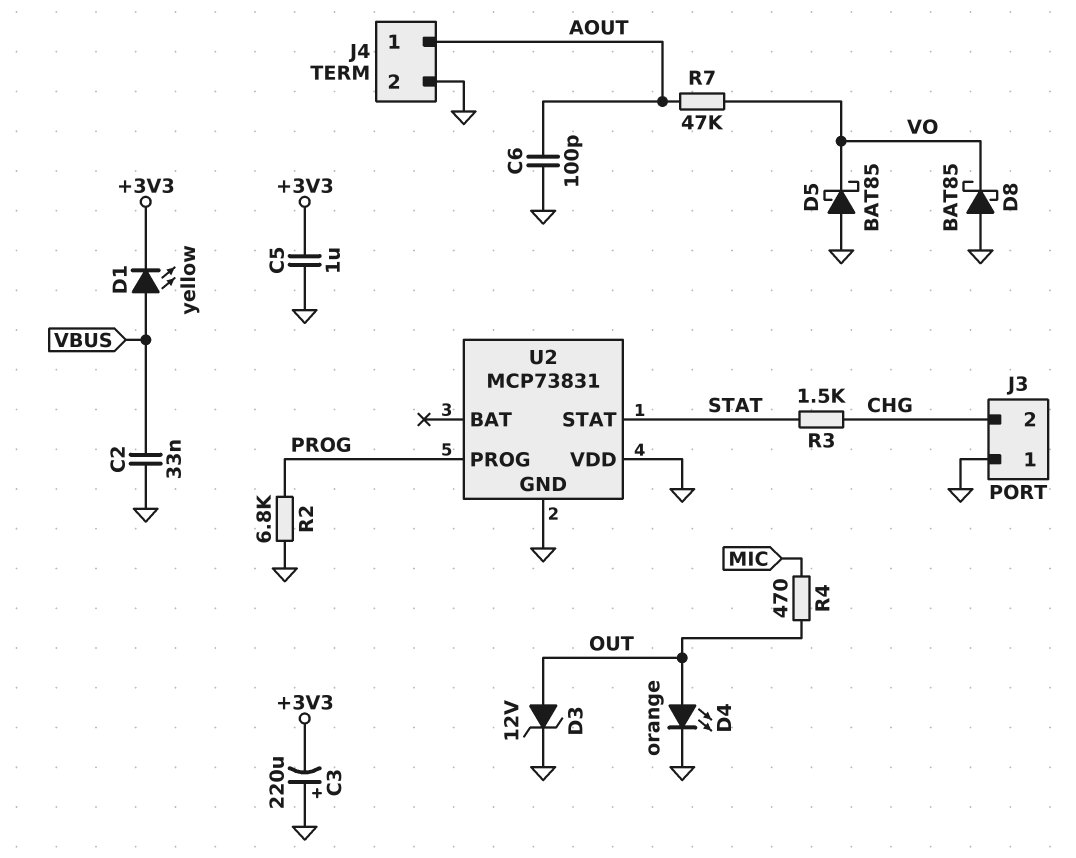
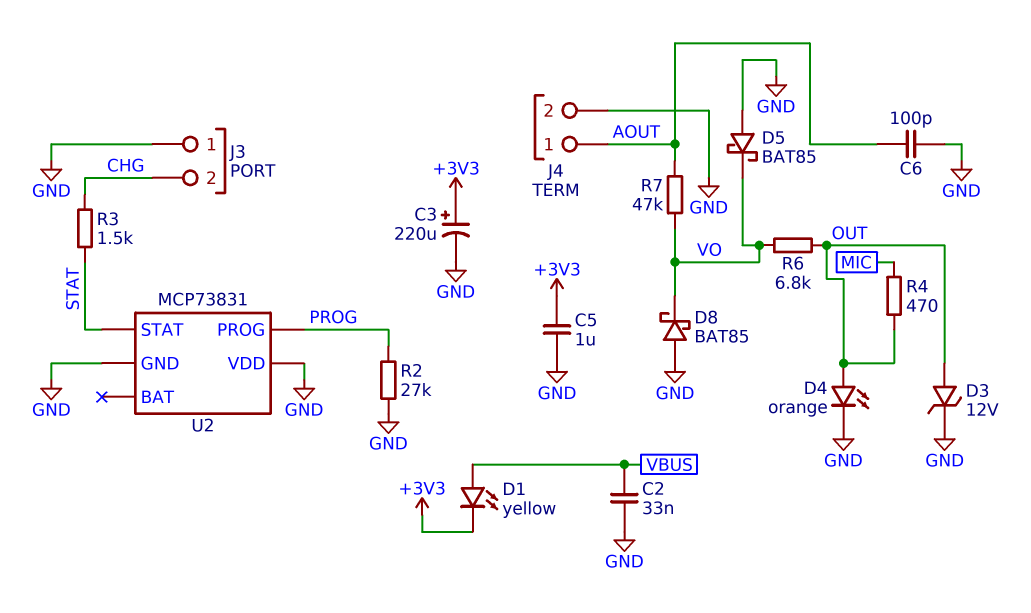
C3: 220uF (plus GND, minus +3V3) -> 220uF (plus +3V3, minus GND)
R2: 6.8k (GND, PROG) -> 27k (GND, PROG)
R6: none -> 6.8k (OUT, VO)

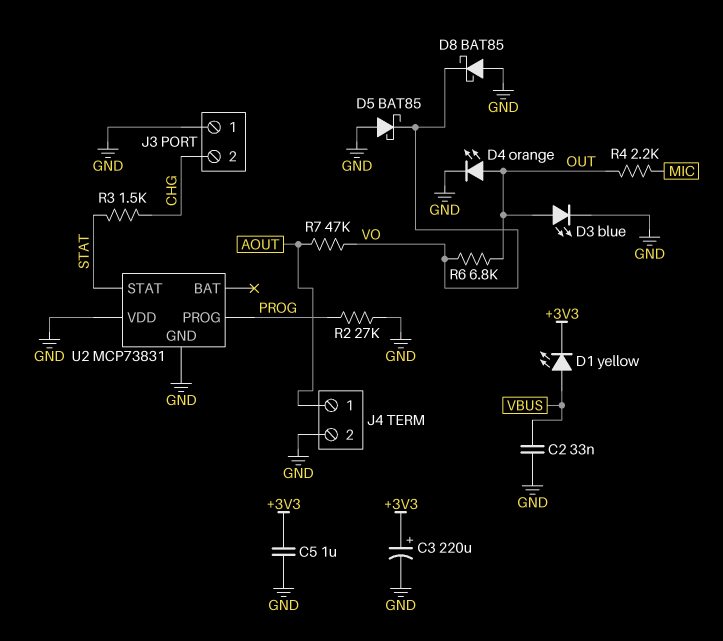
C6: 100pF (AOUT, GND) -> none
D3: zener 12V (A OUT, K GND) -> LED blue (A OUT, K GND)
R4: 470 (MIC, OUT) -> 2.2k (MIC, OUT)

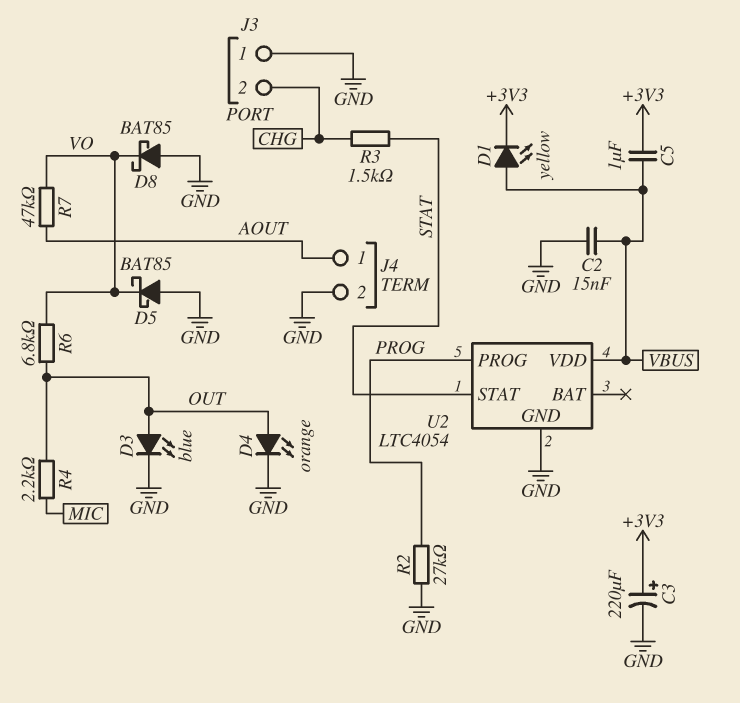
C2: 33nF (GND, VBUS) -> 15nF (GND, VBUS)
C5: 1uF (+3V3, GND) -> 1uF (+3V3, VBUS)
U2: MCP73831 -> LTC4054
U2 pin VDD: GND -> VBUS

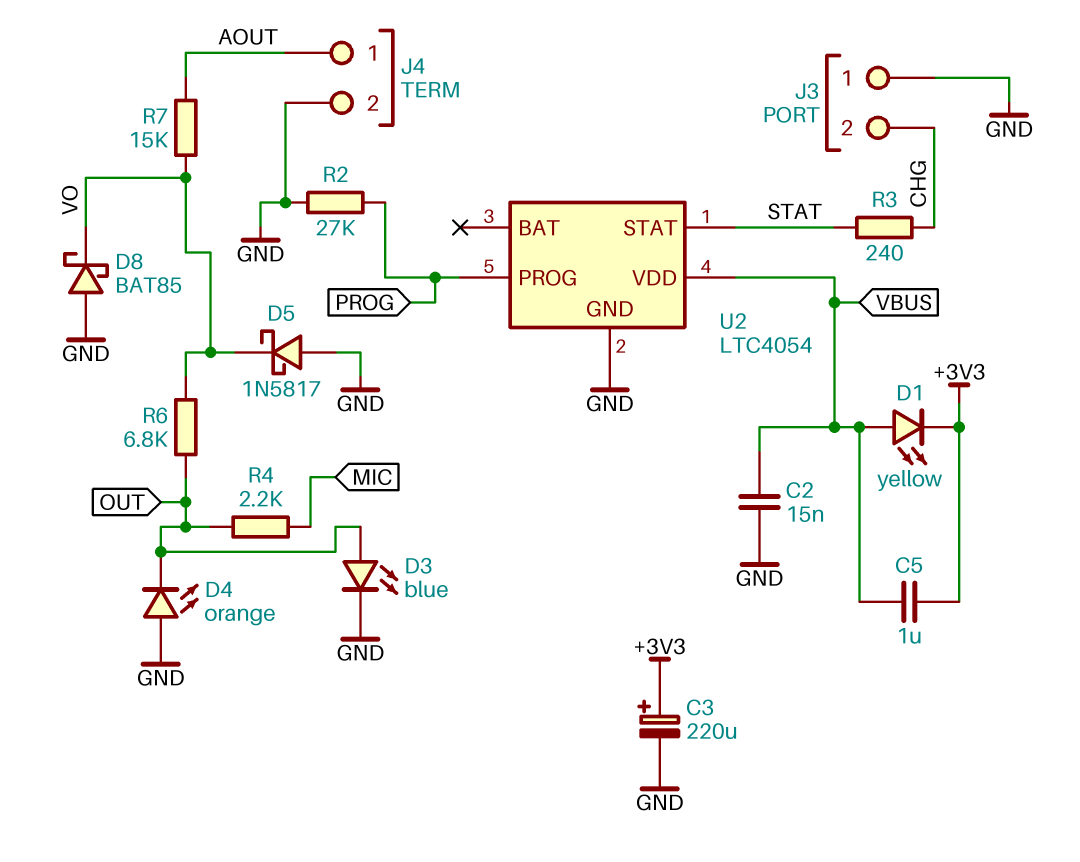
D4: LED orange (A OUT, K GND) -> LED orange (A GND, K OUT)
D5: schottky BAT85 (A GND, K VO) -> schottky 1N5817 (A GND, K VO)
R3: 1.5k (CHG, STAT) -> 240 (CHG, STAT)
R7: 47k (AOUT, VO) -> 15k (AOUT, VO)

